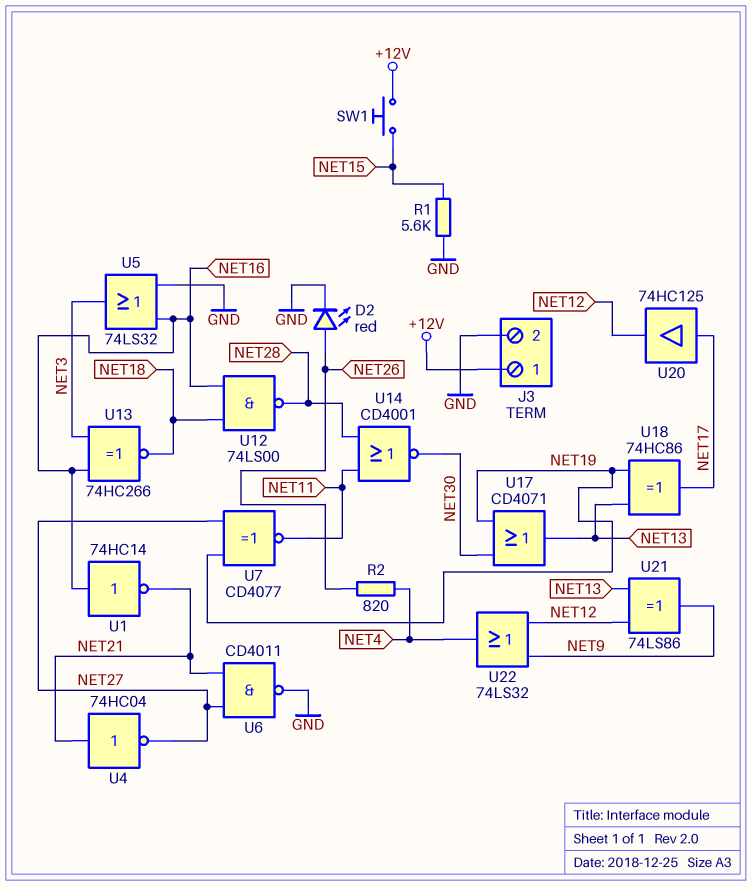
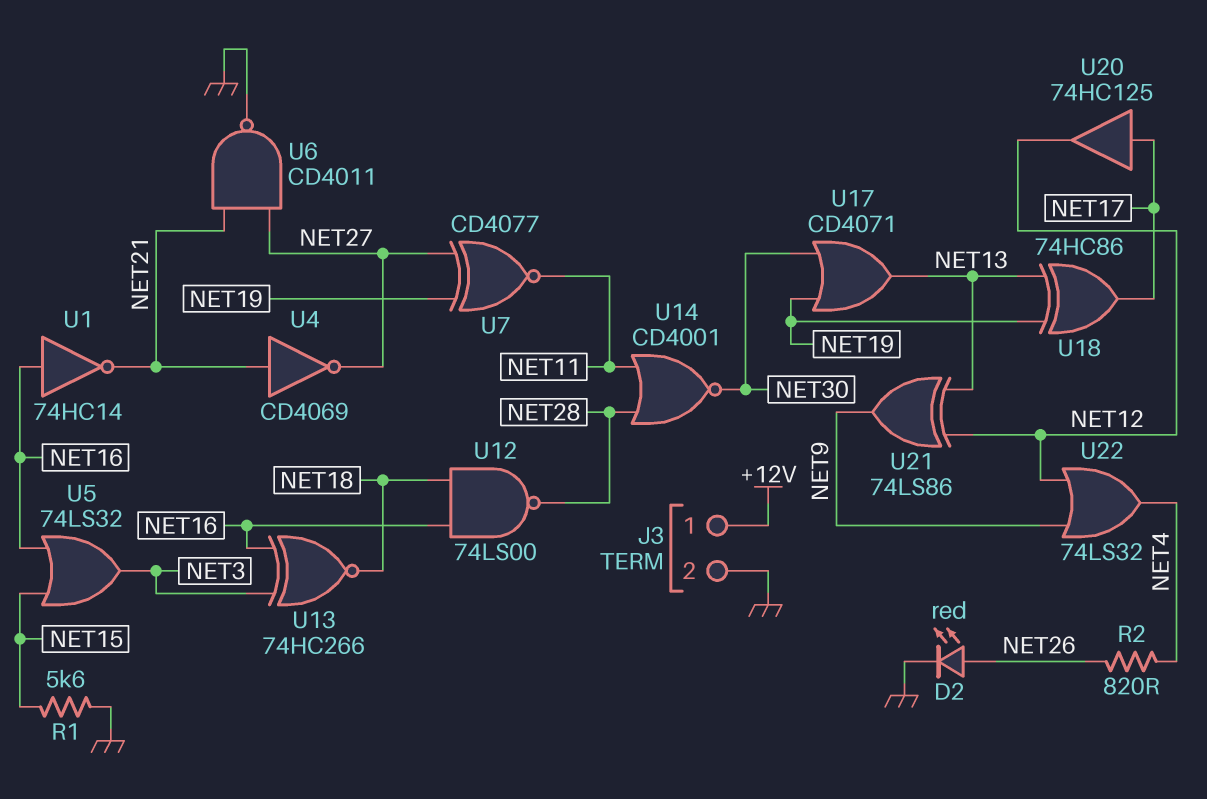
SW1: button (+12V, NET15) -> none
U4: NOT 74HC04 (in NET21, out NET27) -> NOT CD4069 (in NET21, out NET27)
U5: OR 74LS32 (in GND, in NET16, out NET3) -> OR 74LS32 (in NET15, in NET16, out NET3)

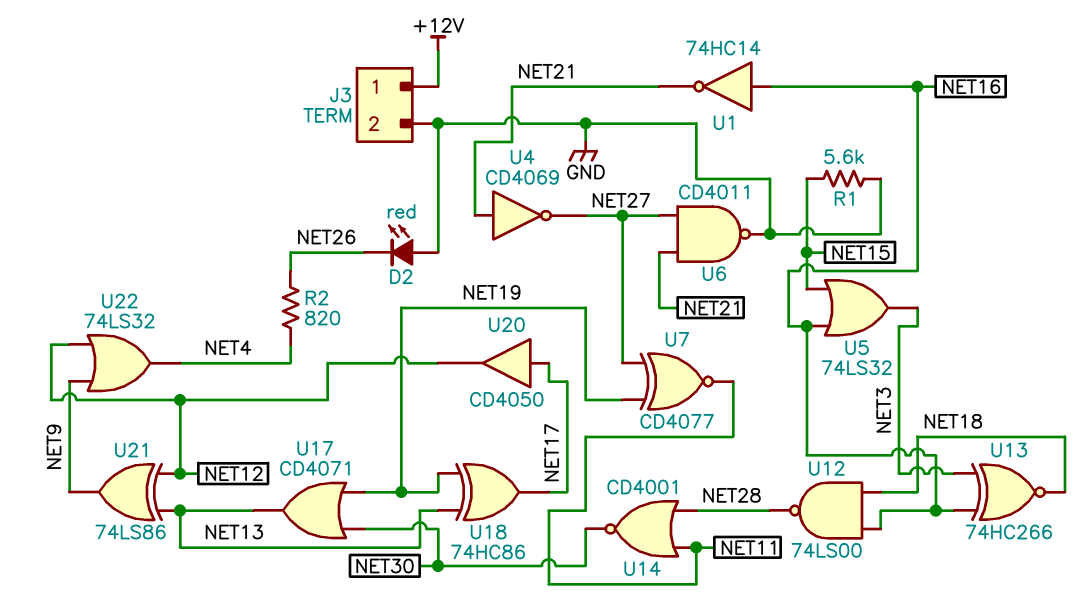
D2: LED red (A NET26, K GND) -> LED red (A GND, K NET26)
U20: buffer 74HC125 (in NET17, out NET12) -> buffer CD4050 (in NET17, out NET12)

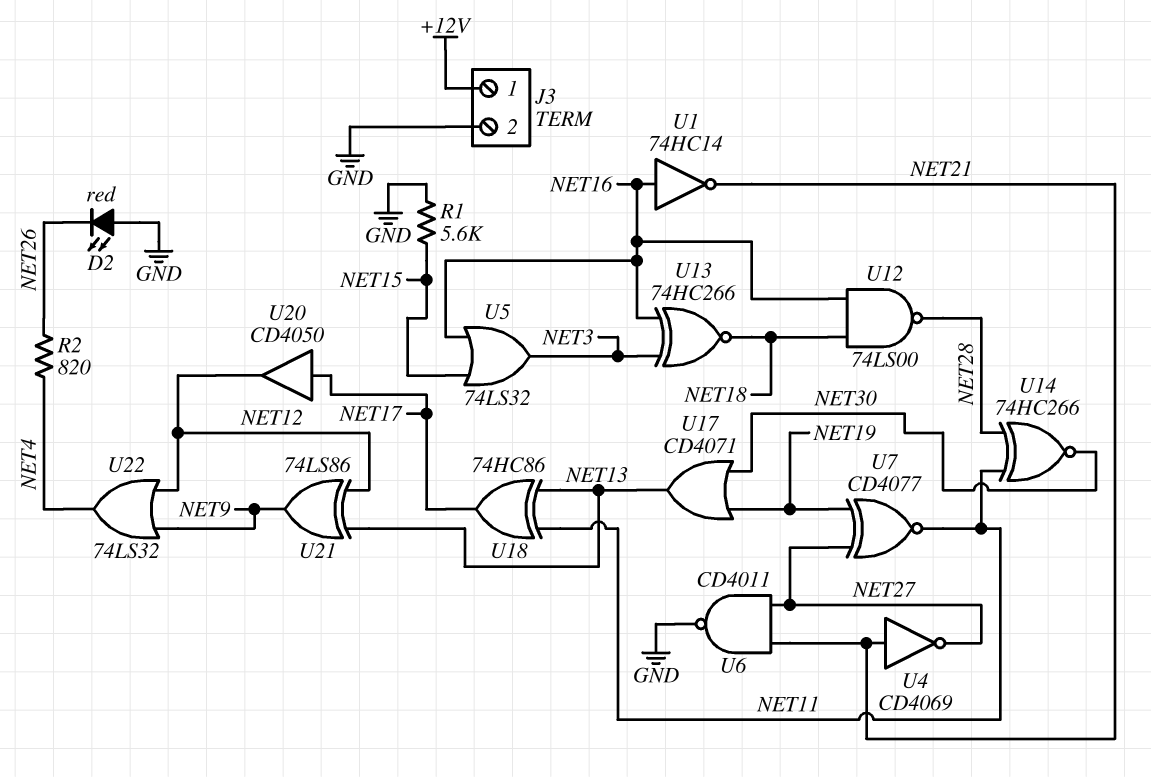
U14: NOR CD4001 (in NET11, in NET28, out NET30) -> XNOR 74HC266 (in NET11, in NET28, out NET30)
U18: XOR 74HC86 (in NET13, in NET19, out NET17) -> XOR 74HC86 (in NET11, in NET13, out NET17)

